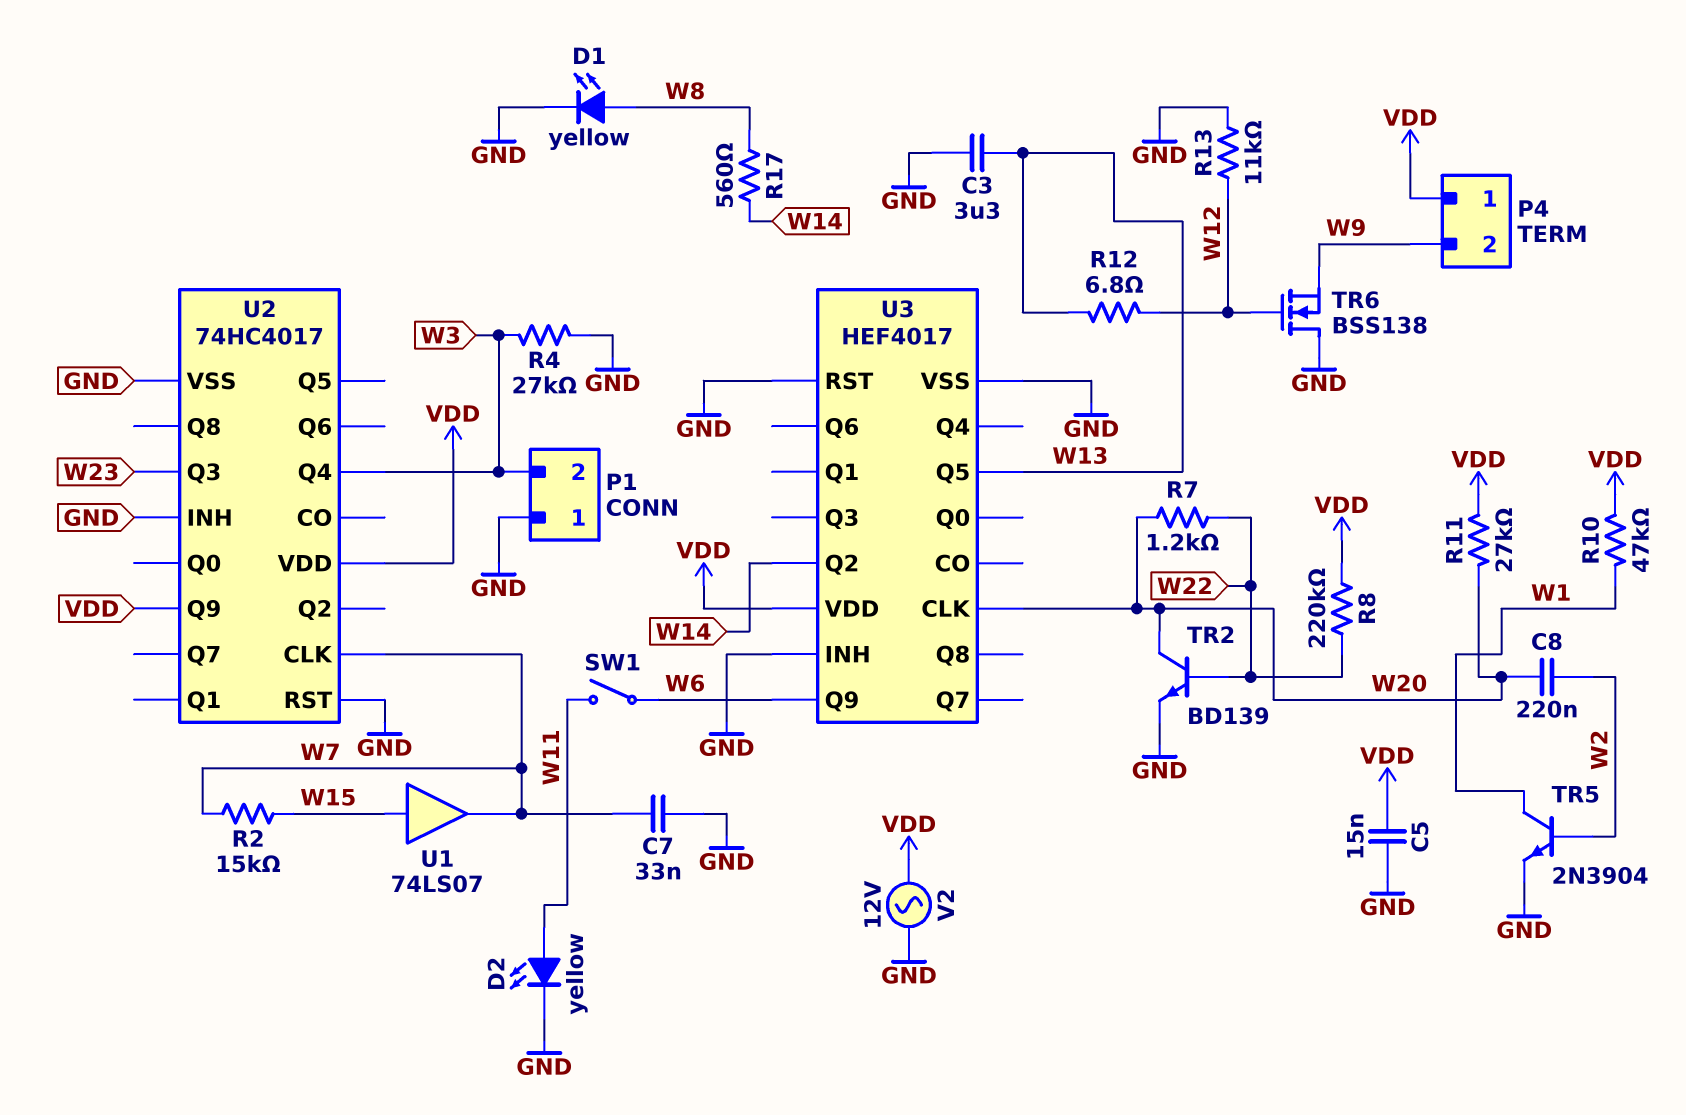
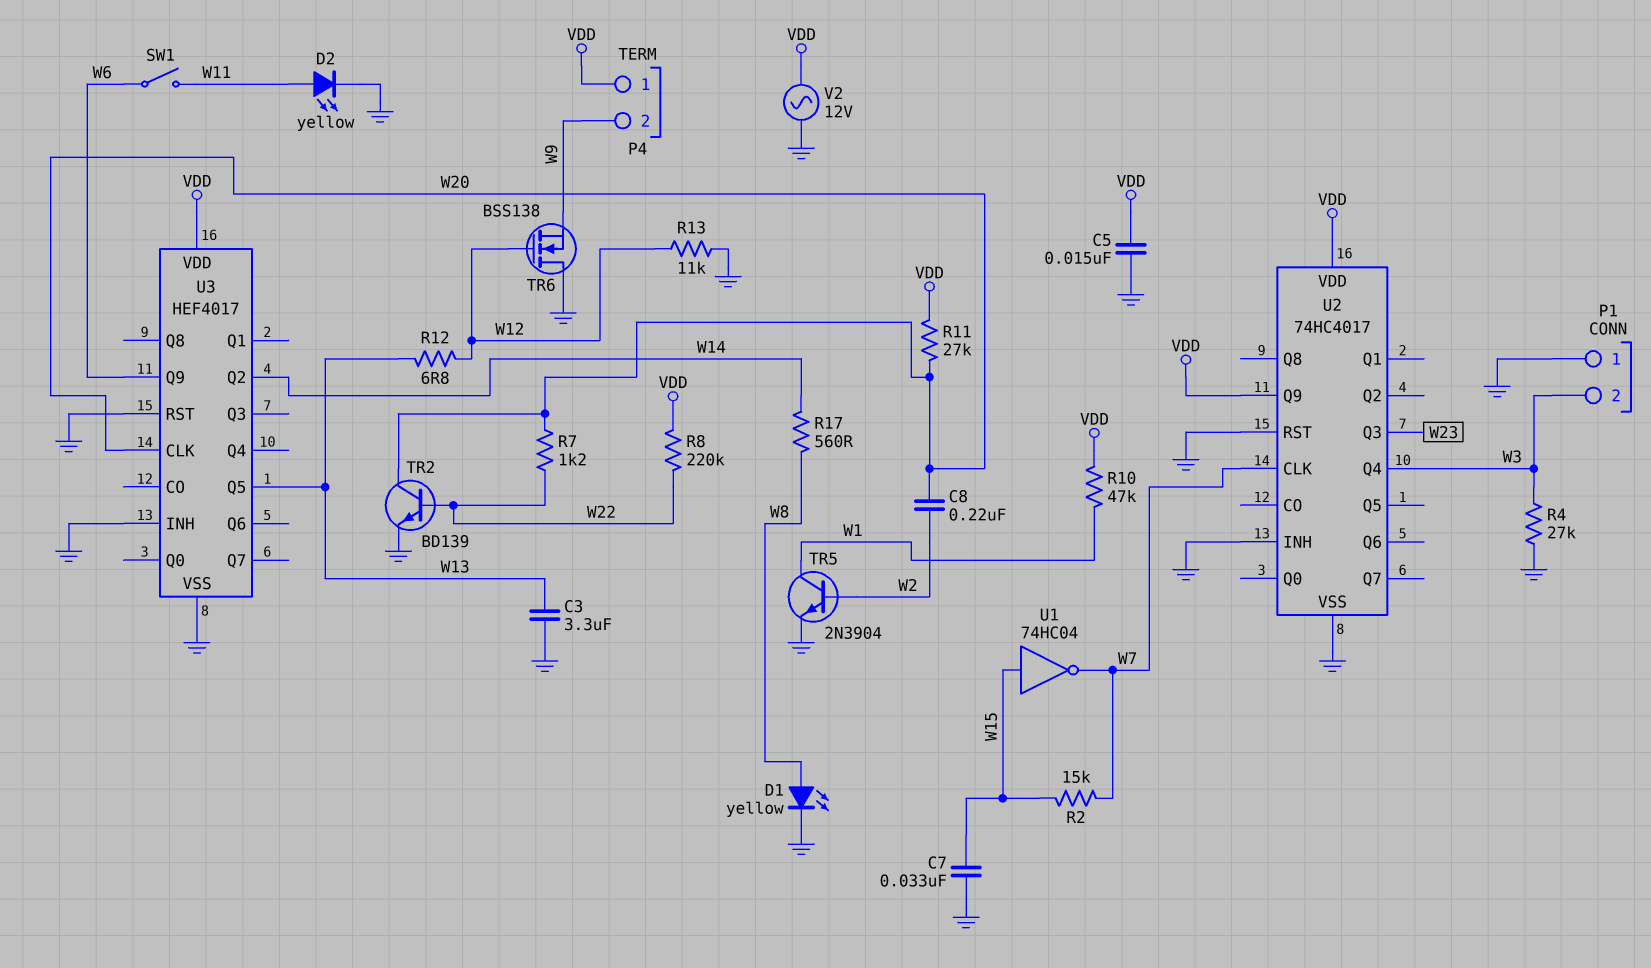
C7: 33nF (GND, W7) -> 33nF (GND, W15)
U1: buffer 74LS07 (in W15, out W7) -> NOT 74HC04 (in W15, out W7)

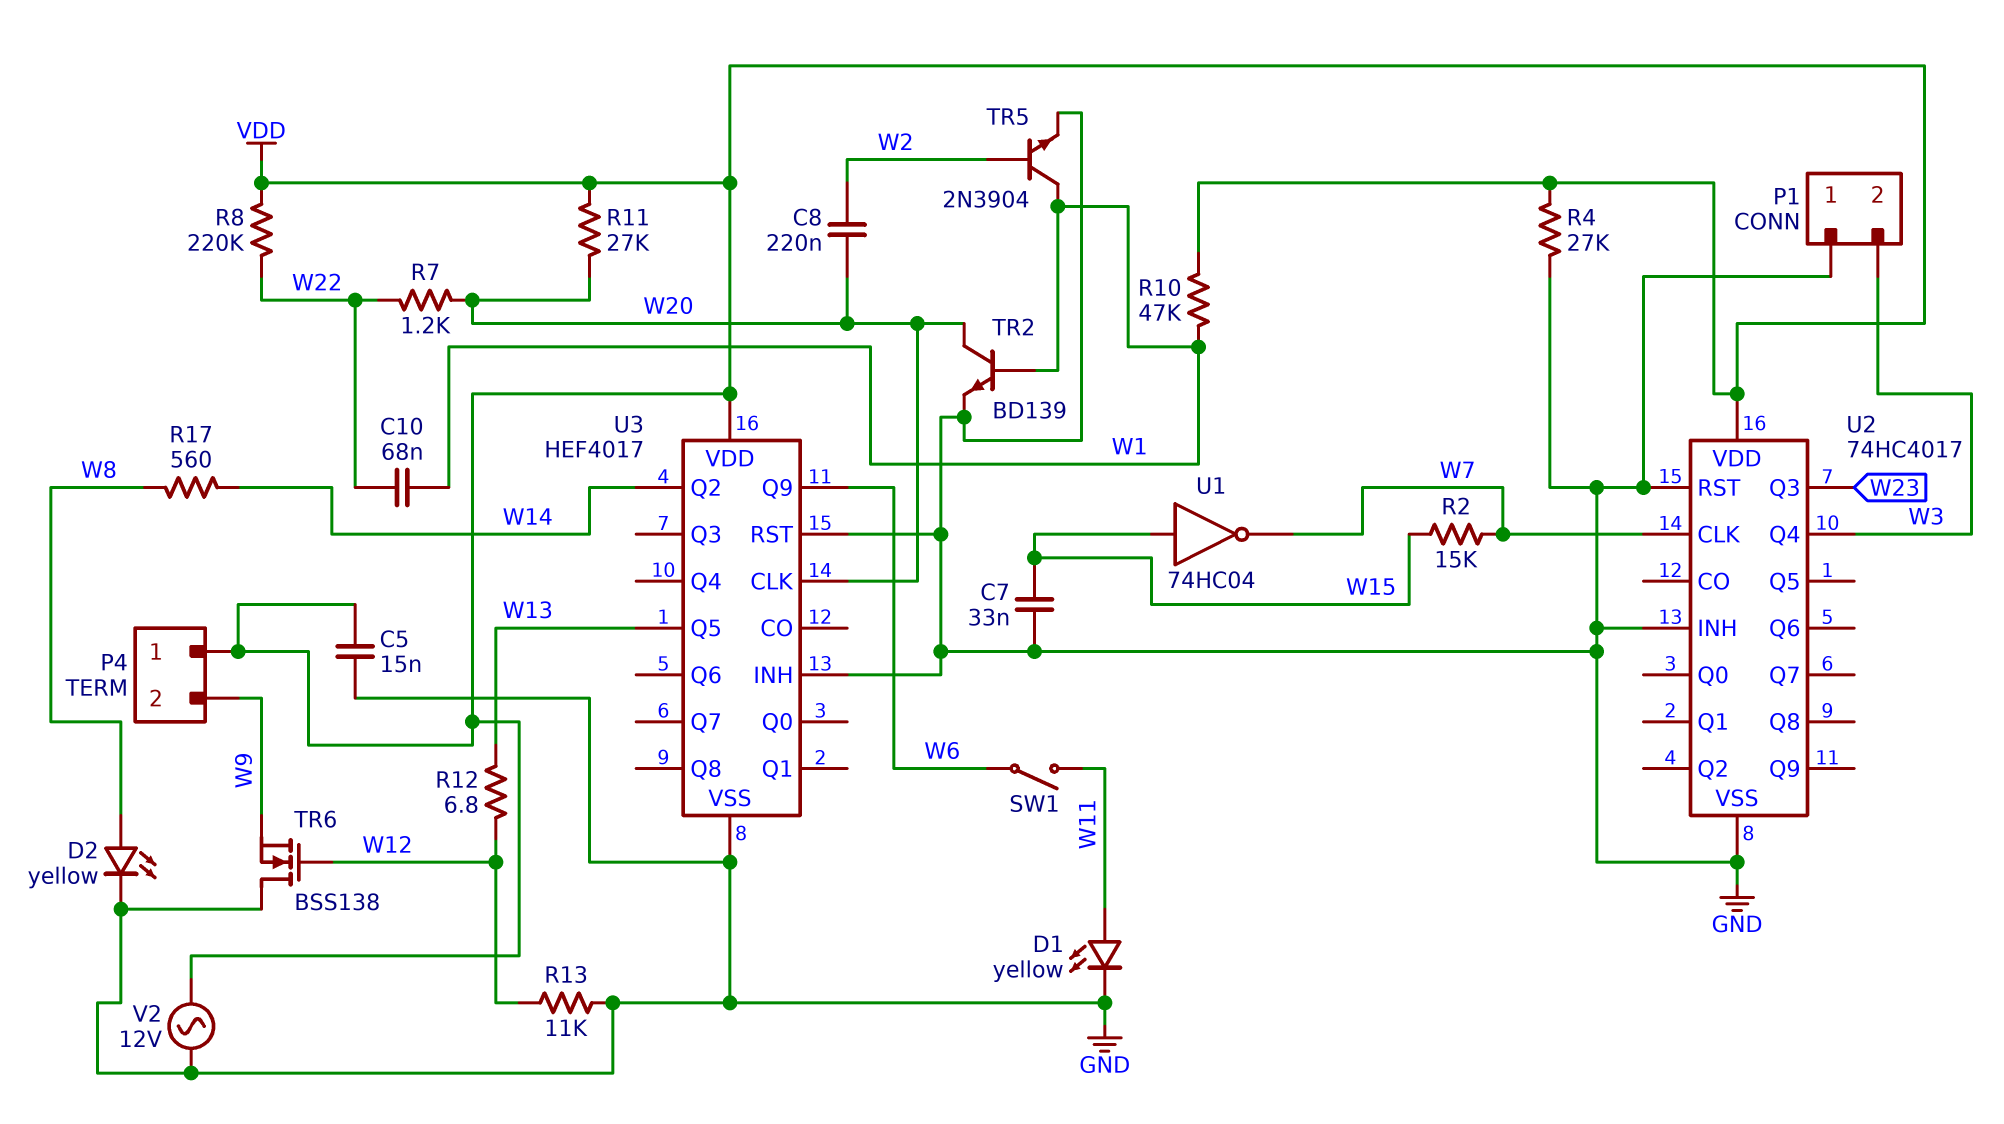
C3: 3.3uF (GND, W13) -> none
C10: none -> 68nF (W1, W22)
D1: LED yellow (A W8, K GND) -> LED yellow (A W11, K GND)
D2: LED yellow (A W11, K GND) -> LED yellow (A W8, K GND)
R4: 27k (GND, W3) -> 27k (GND, VDD)
TR2: NPN BD139 (B W22, C W20, E GND) -> NPN BD139 (B W1, C W20, E GND)
U2 pin Q9: VDD -> none

